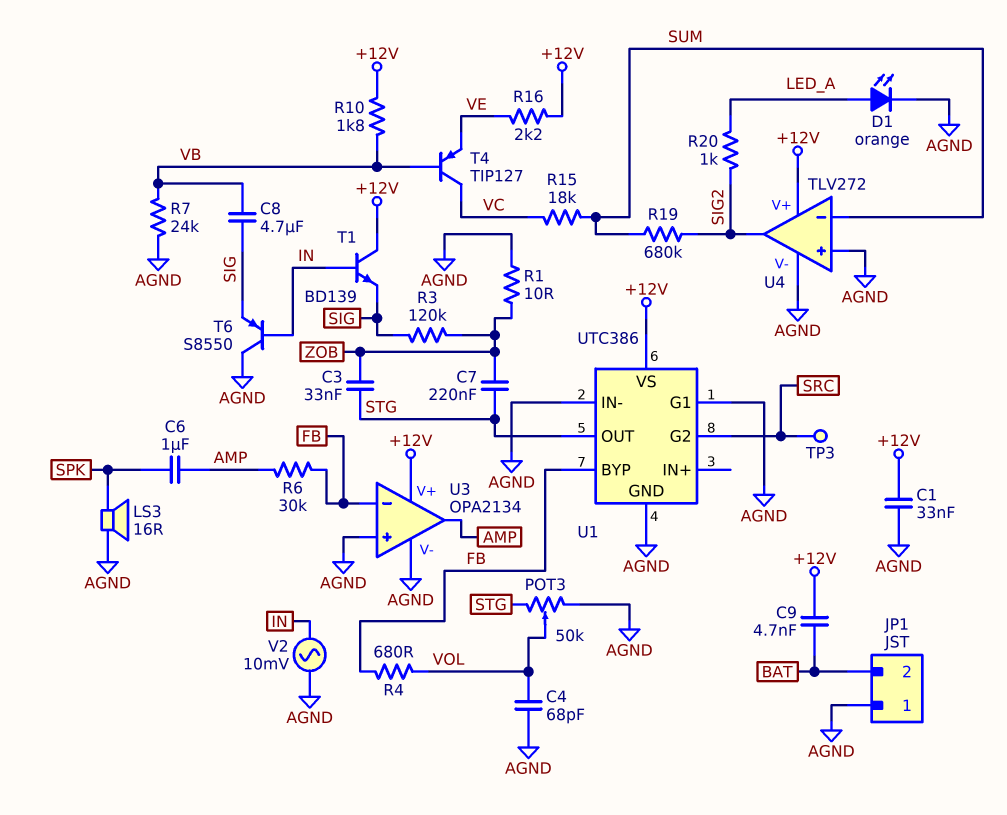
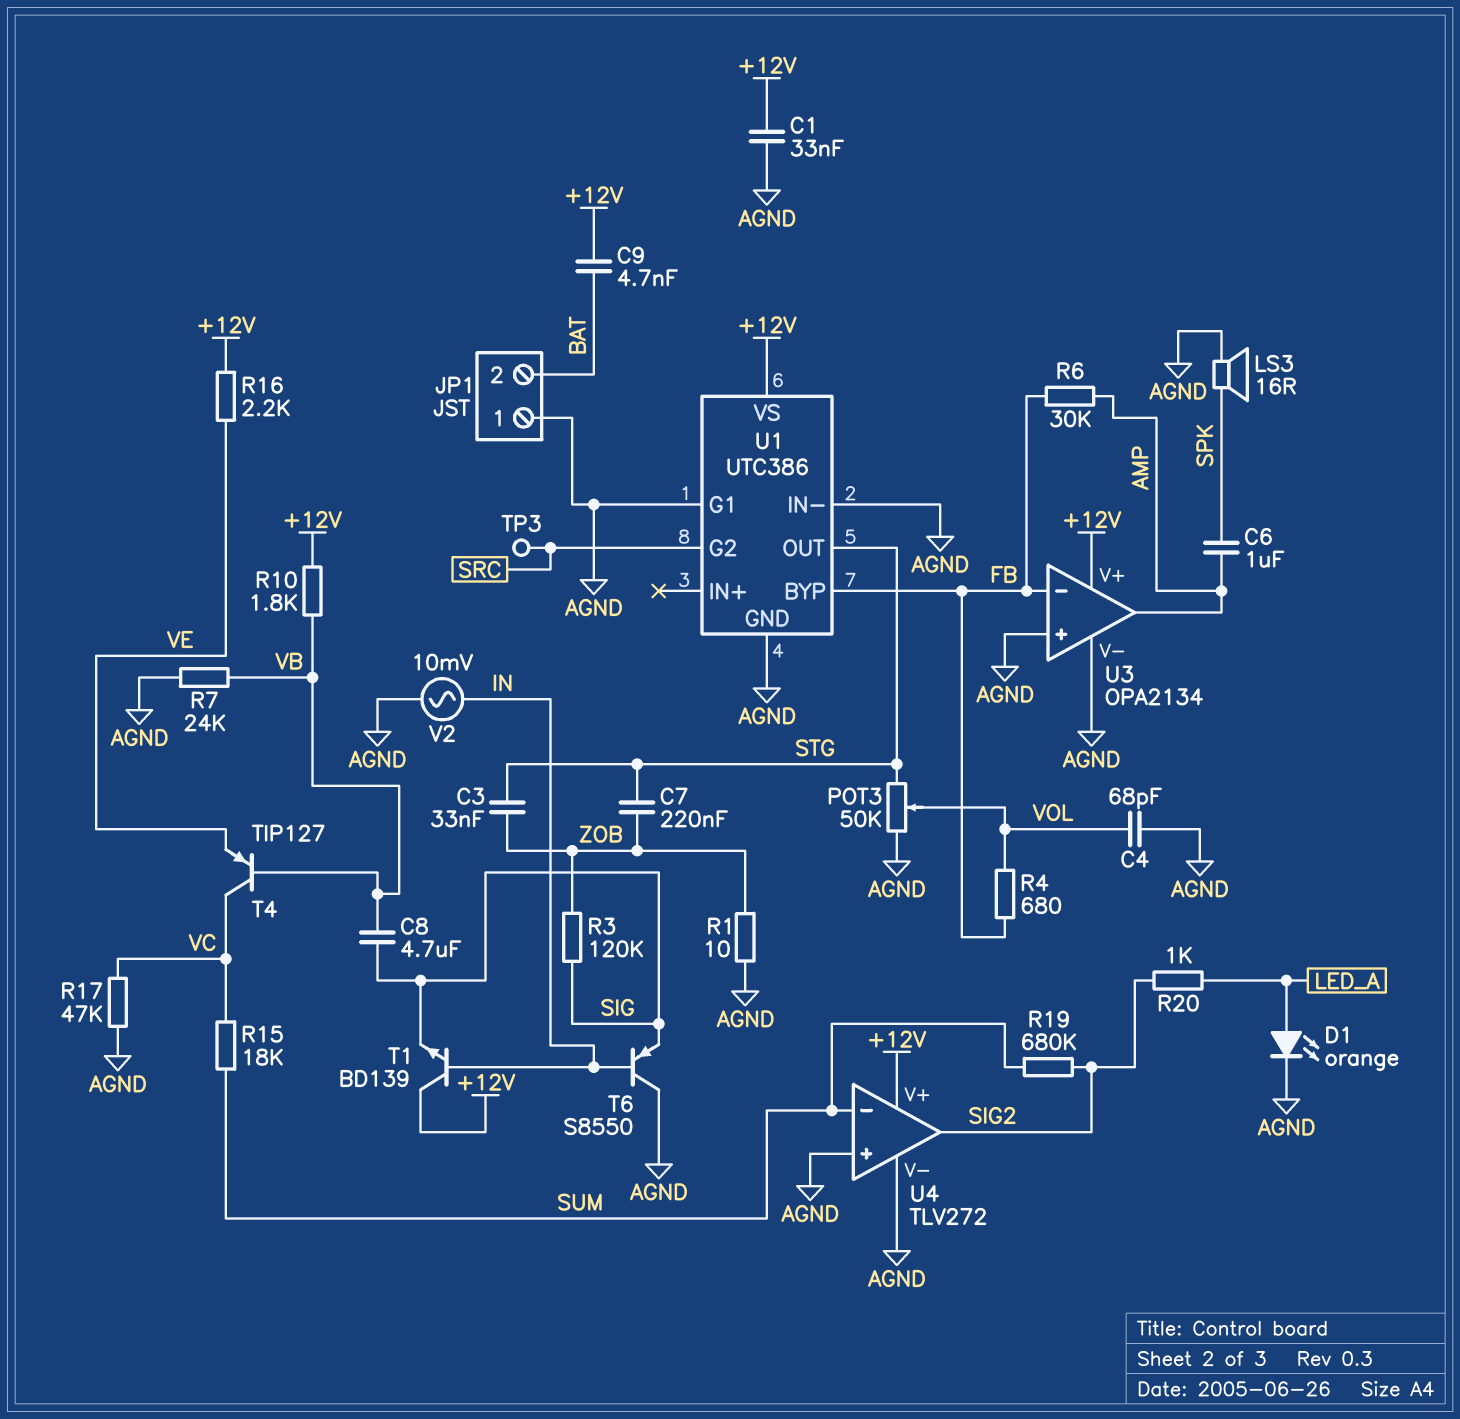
R17: none -> 47k (AGND, VC)

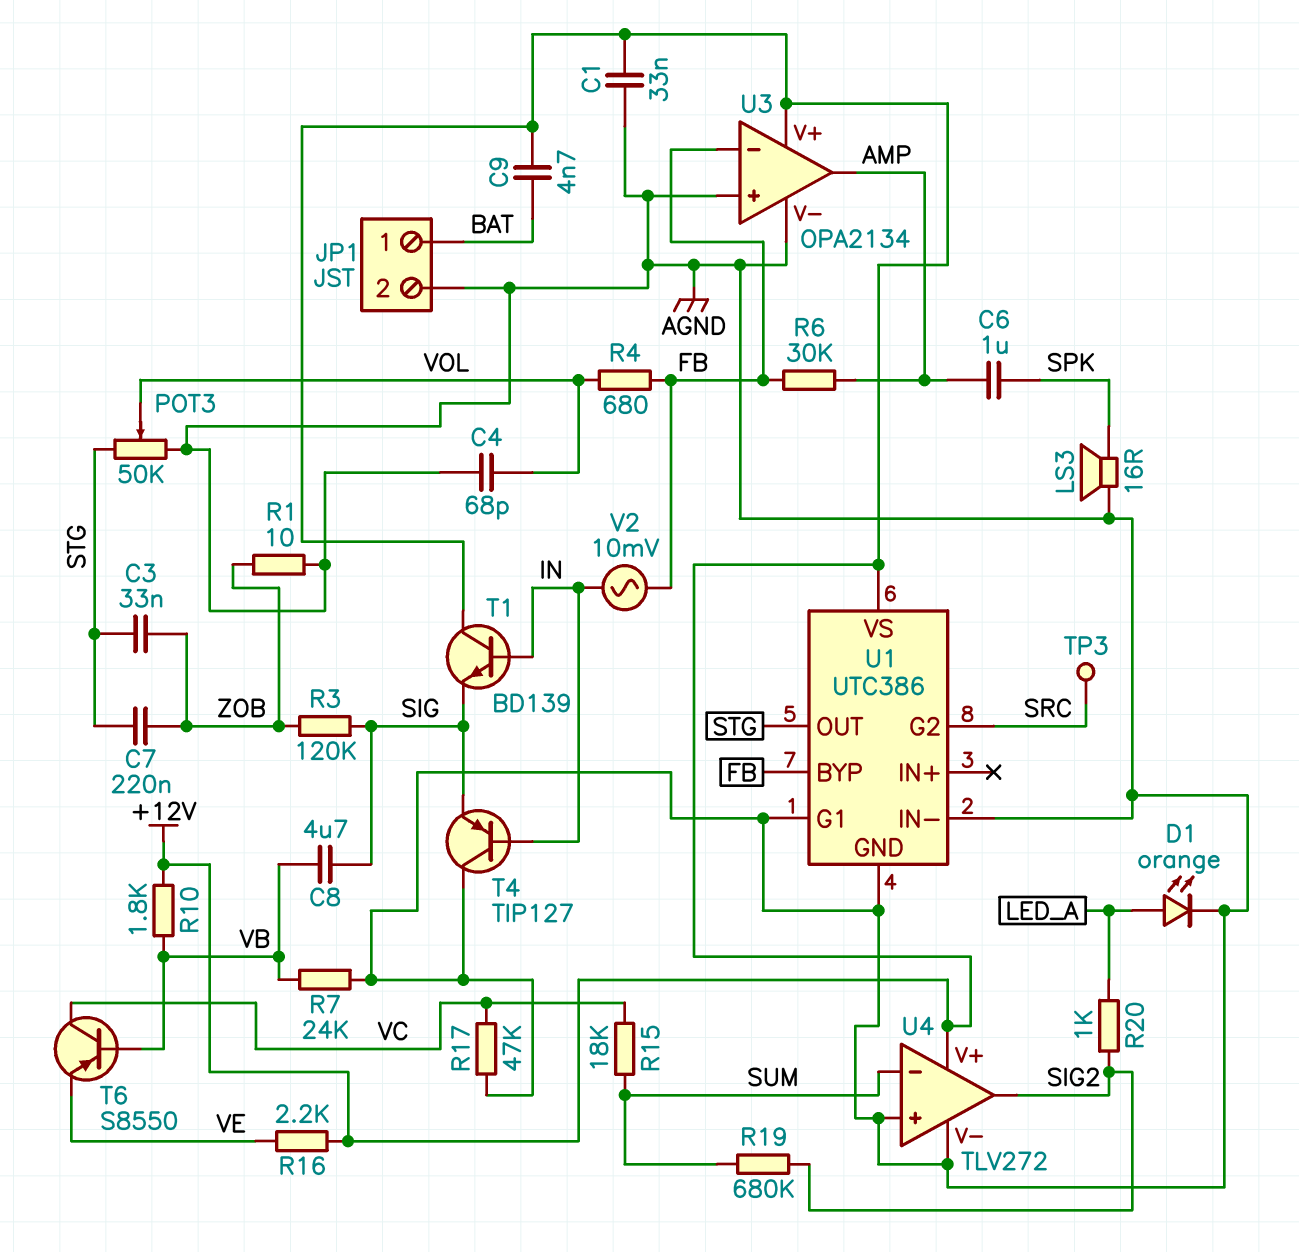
JP1 pin 1: AGND -> BAT
JP1 pin 2: BAT -> AGND
T4: PNP TIP127 (B VB, C VC, E VE) -> PNP TIP127 (B IN, C AGND, E SIG)
T6: PNP S8550 (B IN, C AGND, E SIG) -> PNP S8550 (B VB, C VC, E VE)
V2: AC 10mV (AGND, IN) -> AC 10mV (FB, IN)

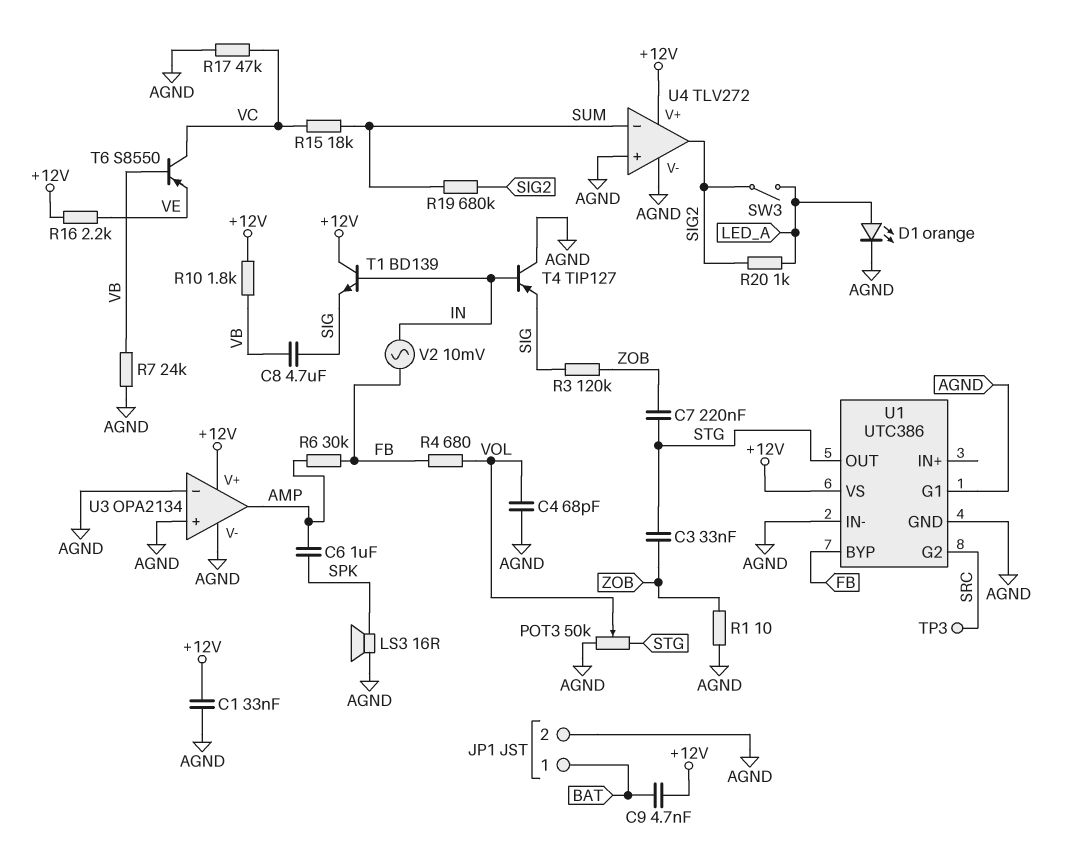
SW3: none -> switch (LED_A, SIG2)
U3 pin in-: FB -> AGND

